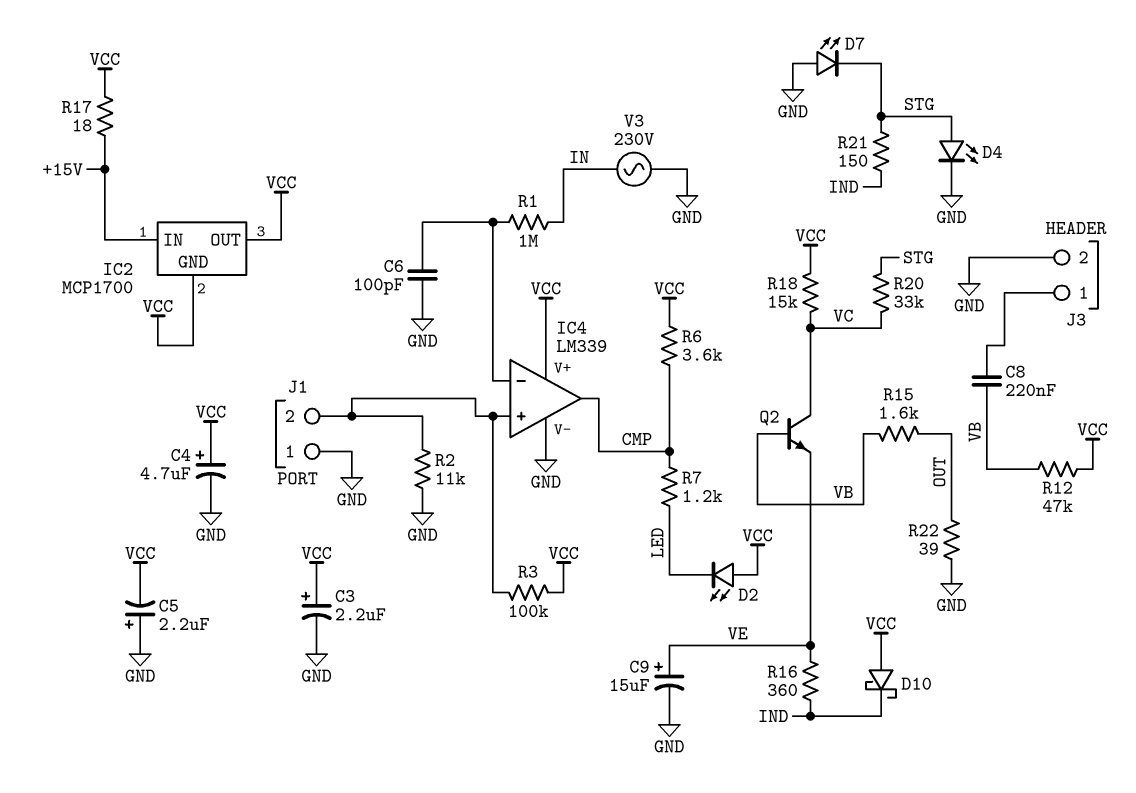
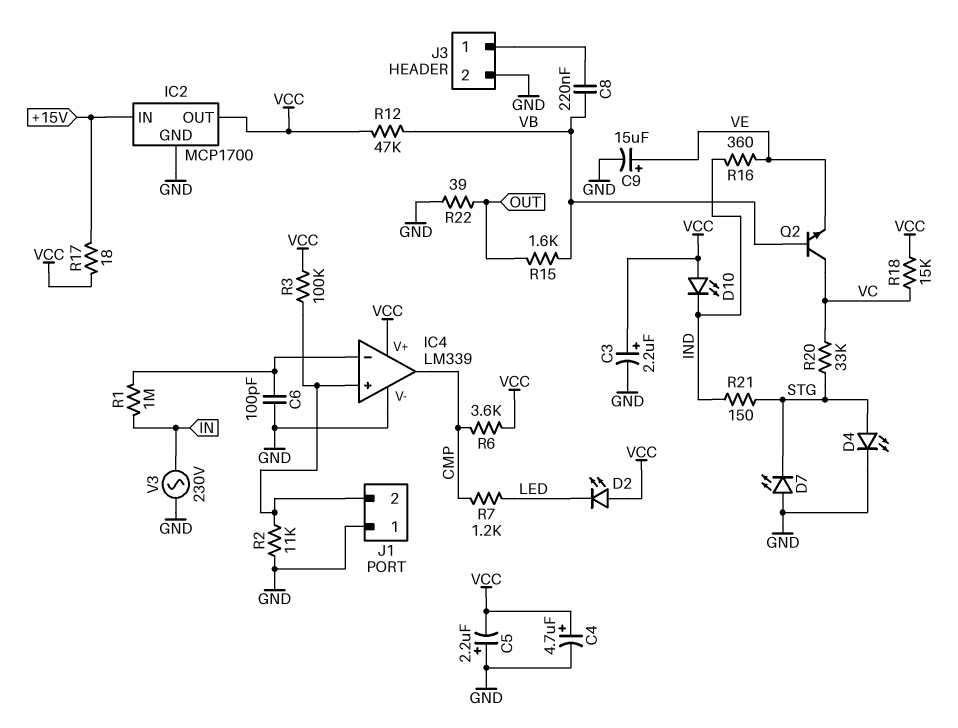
D10: schottky (A VCC, K IND) -> LED (A VCC, K IND)
IC2 pin GND: VCC -> GND

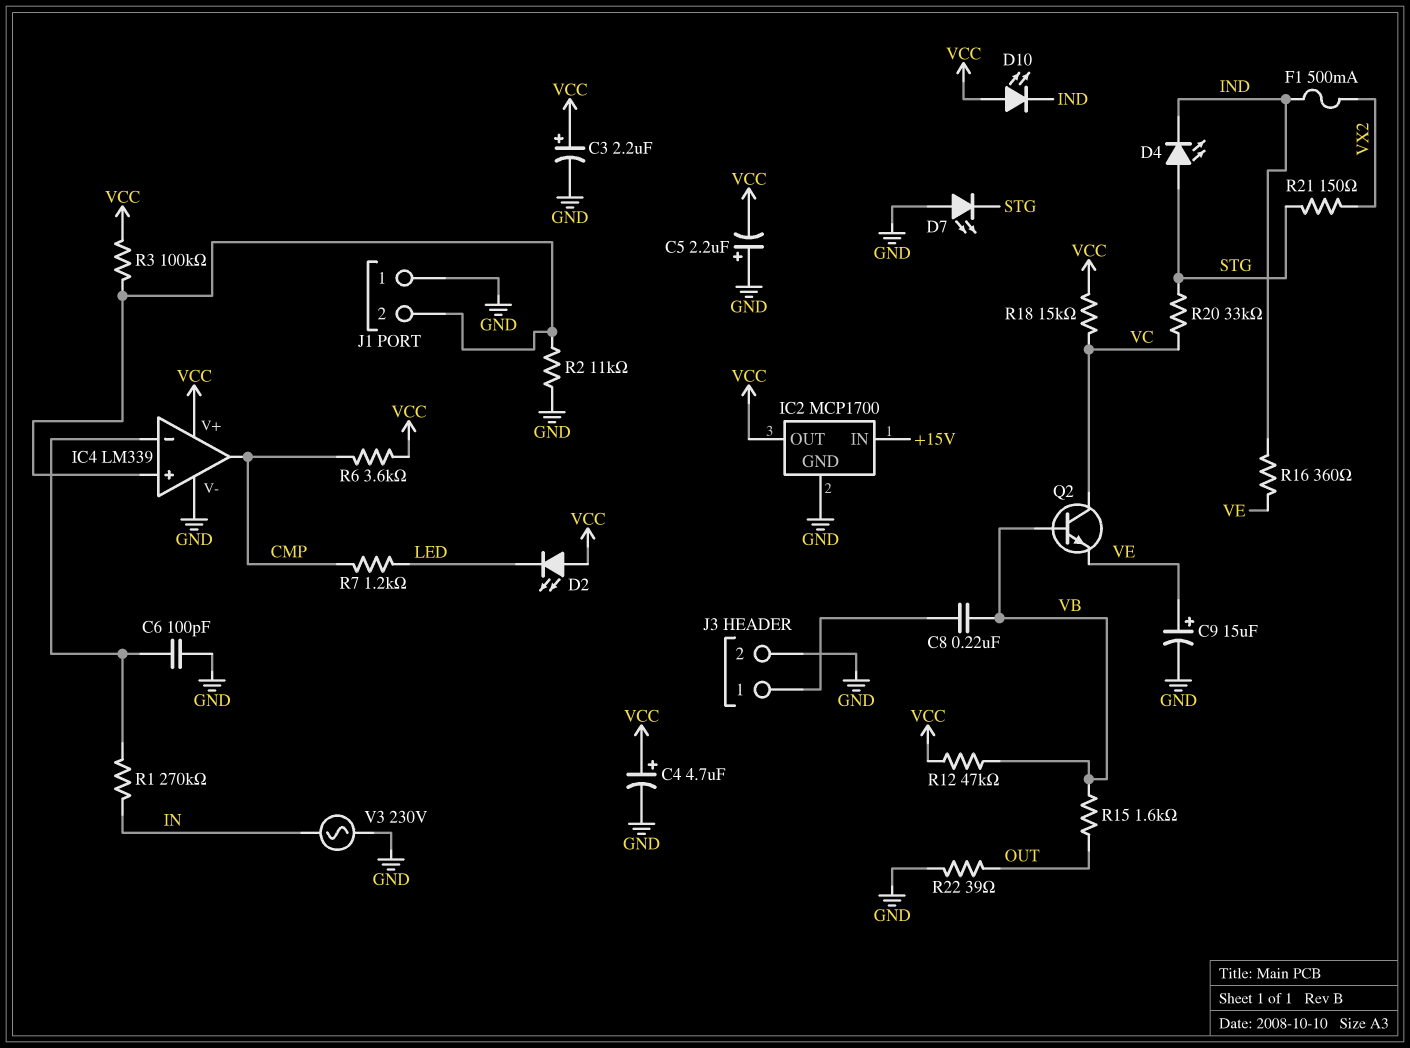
D4: LED (A STG, K GND) -> LED (A STG, K IND)
F1: none -> 500mA (IND, VX2)
R1: 1M (IC4/in-, IN) -> 270k (IC4/in-, IN)
R17: 18 (+15V, VCC) -> none
R21: 150 (IND, STG) -> 150 (STG, VX2)

